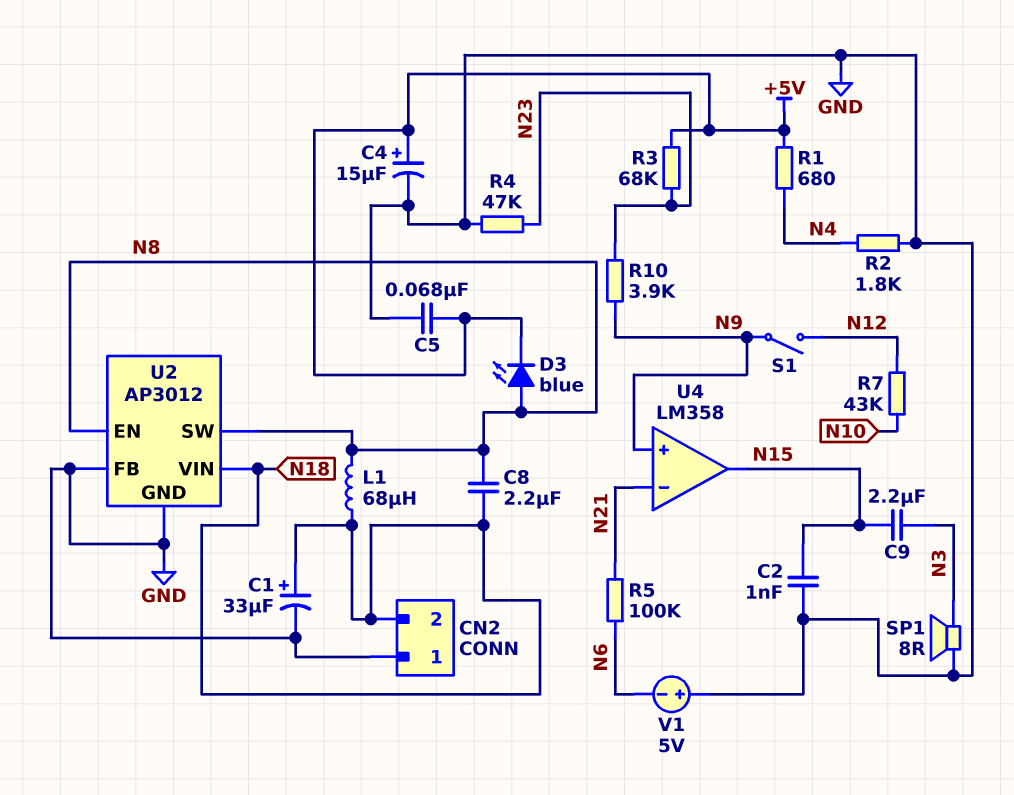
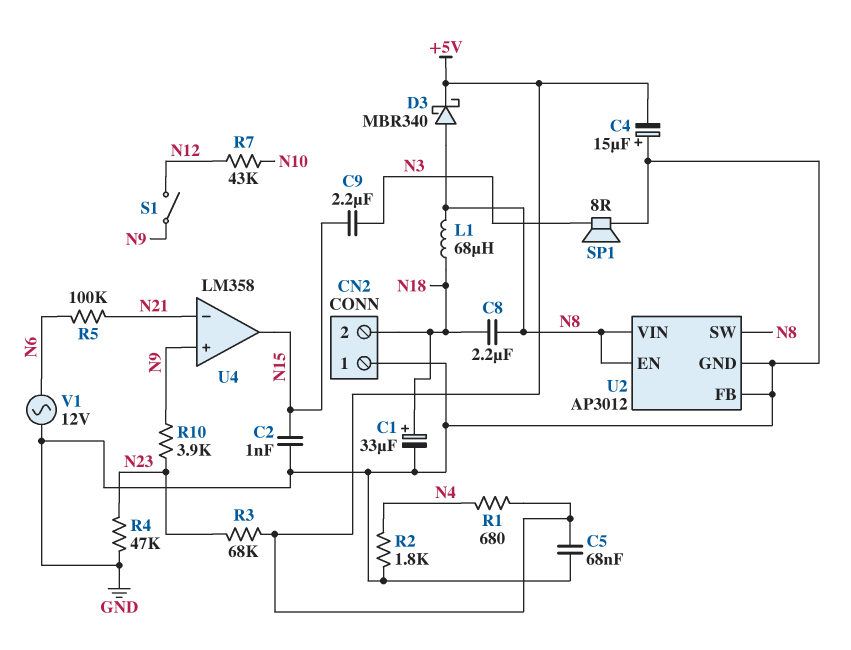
C4: 15uF (plus +5V, minus GND) -> 15uF (plus GND, minus +5V)
D3: LED blue (A N8, K +5V) -> schottky MBR340 (A N8, K +5V)
U2 pin VIN: N18 -> N8
V1: 5V (plus GND, minus N6) -> AC 12V (GND, N6)

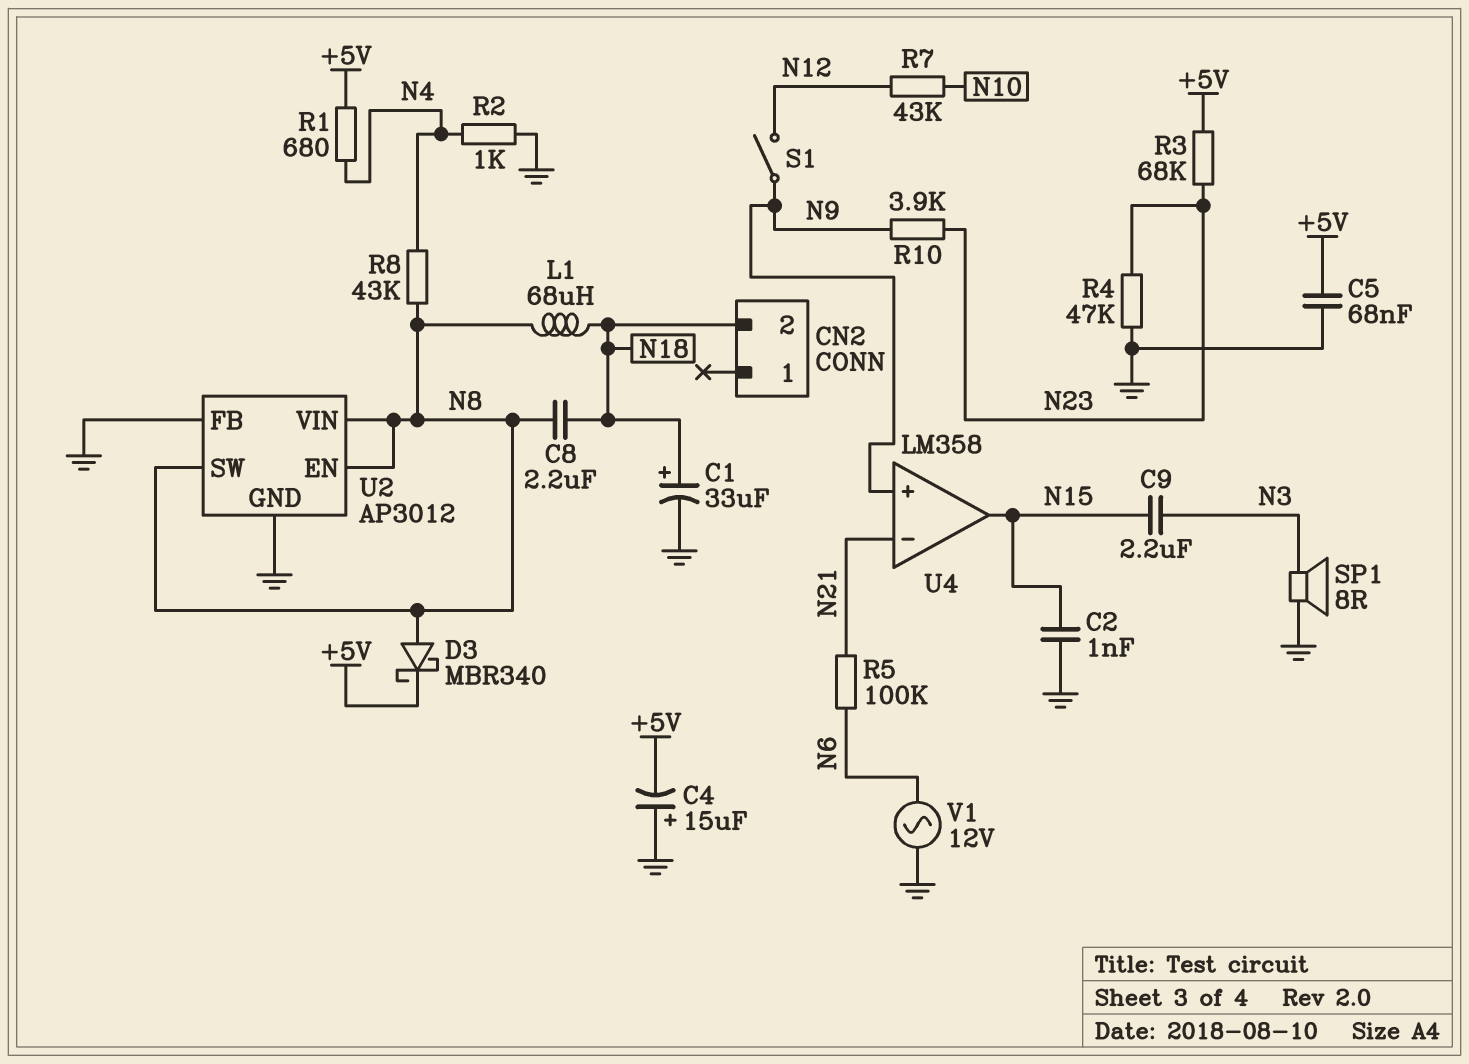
CN2 pin 1: GND -> none
R2: 1.8k (GND, N4) -> 1k (GND, N4)
R8: none -> 43k (N4, N8)

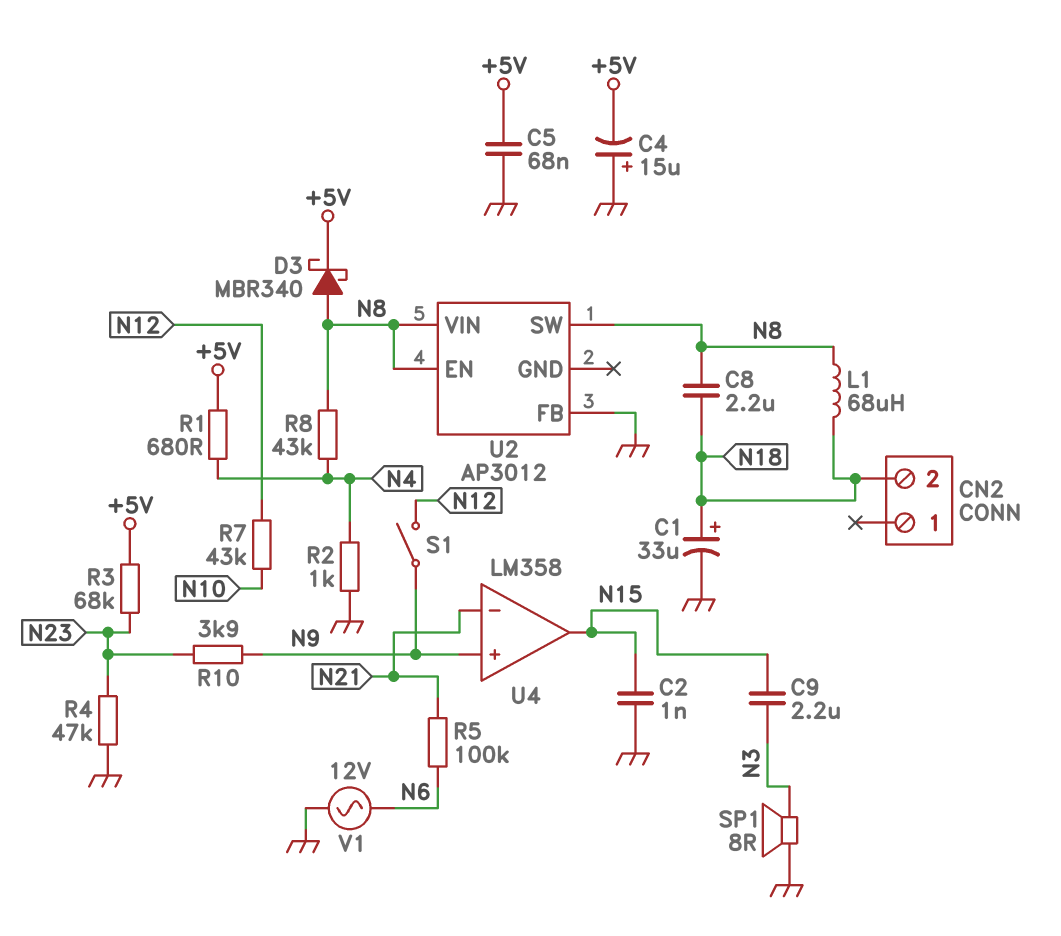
U2 pin GND: GND -> none

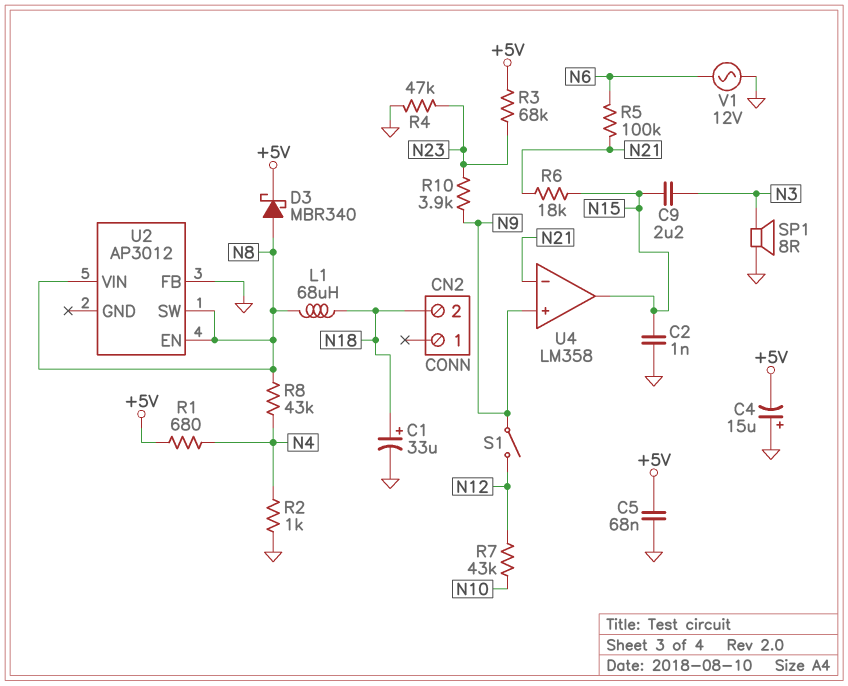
C8: 2.2uF (N8, N18) -> none
R6: none -> 18k (N15, N21)

